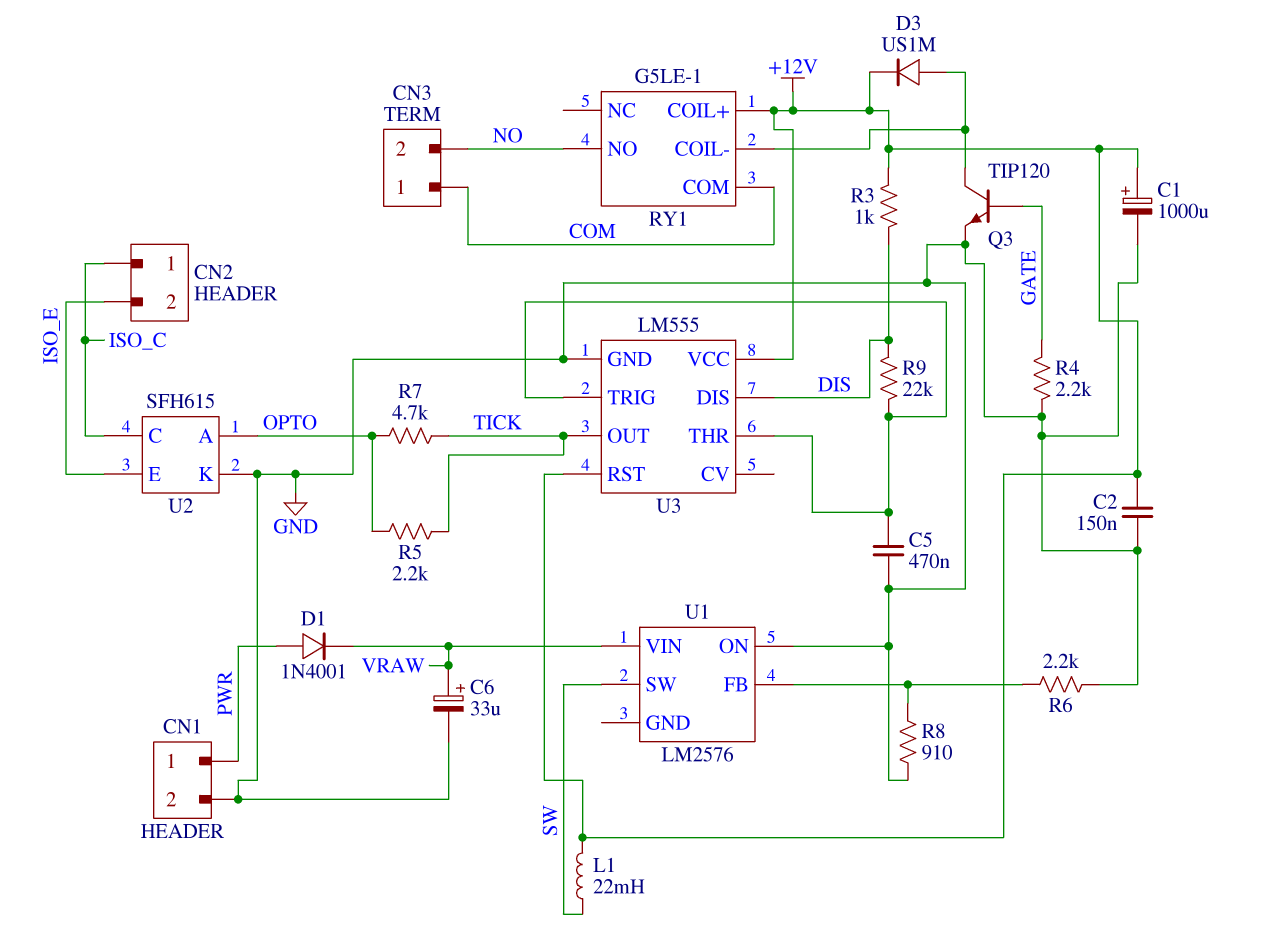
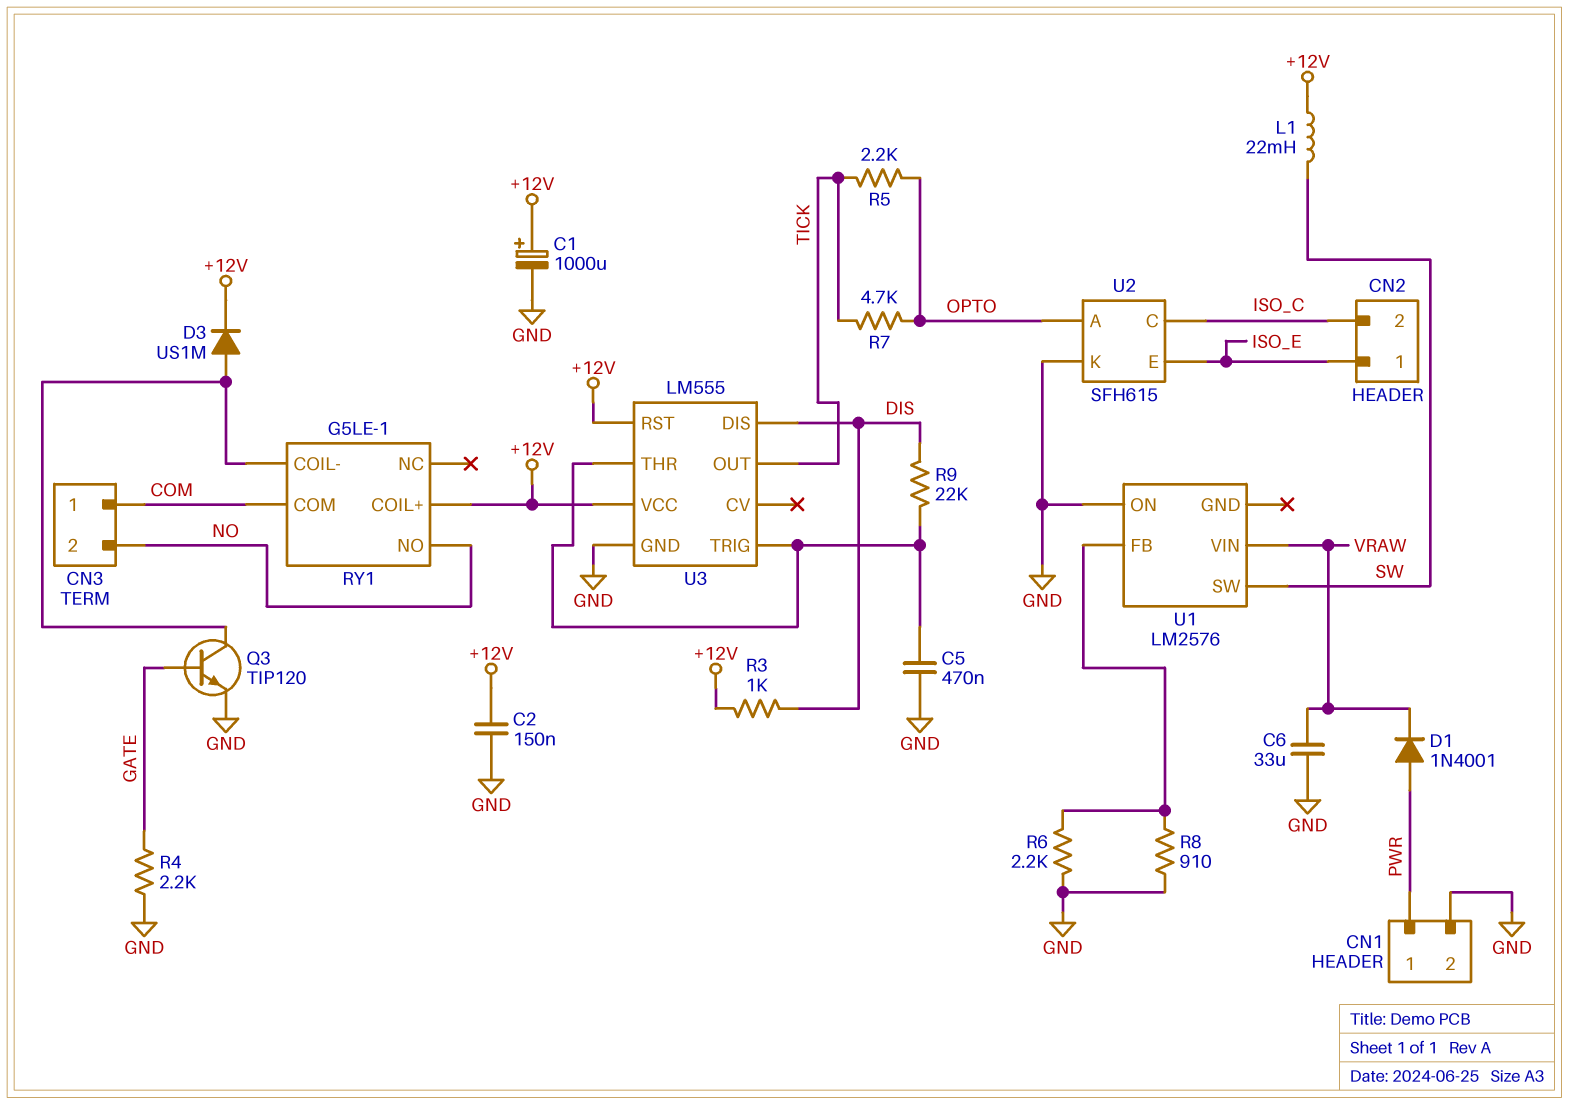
C6: 33uF (plus VRAW, minus GND) -> 33uF (GND, VRAW)
CN2 pin 1: ISO_C -> ISO_E
CN2 pin 2: ISO_E -> ISO_C

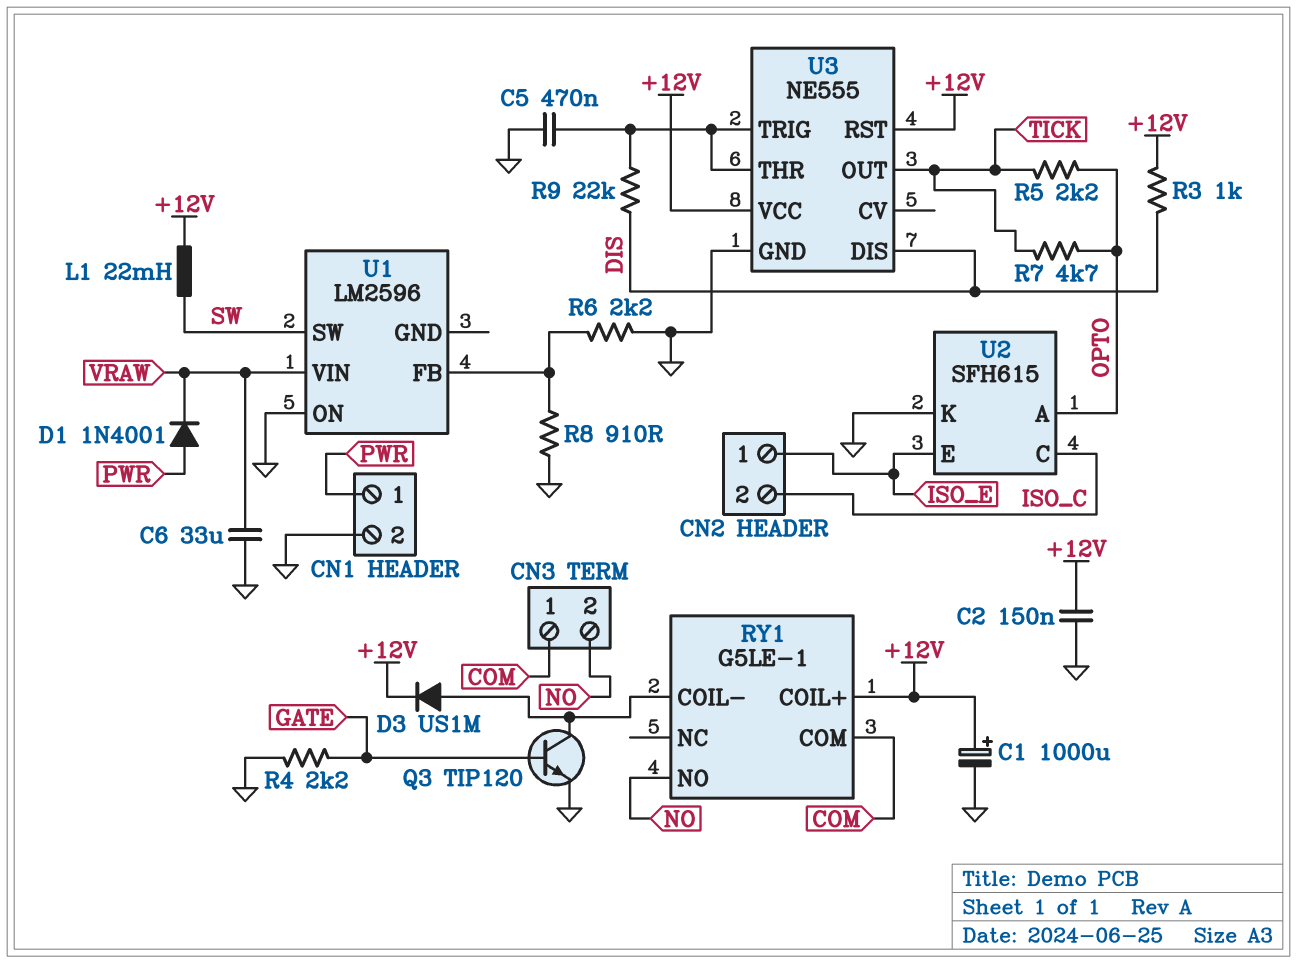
U1: LM2576 -> LM2596
U3: LM555 -> NE555

